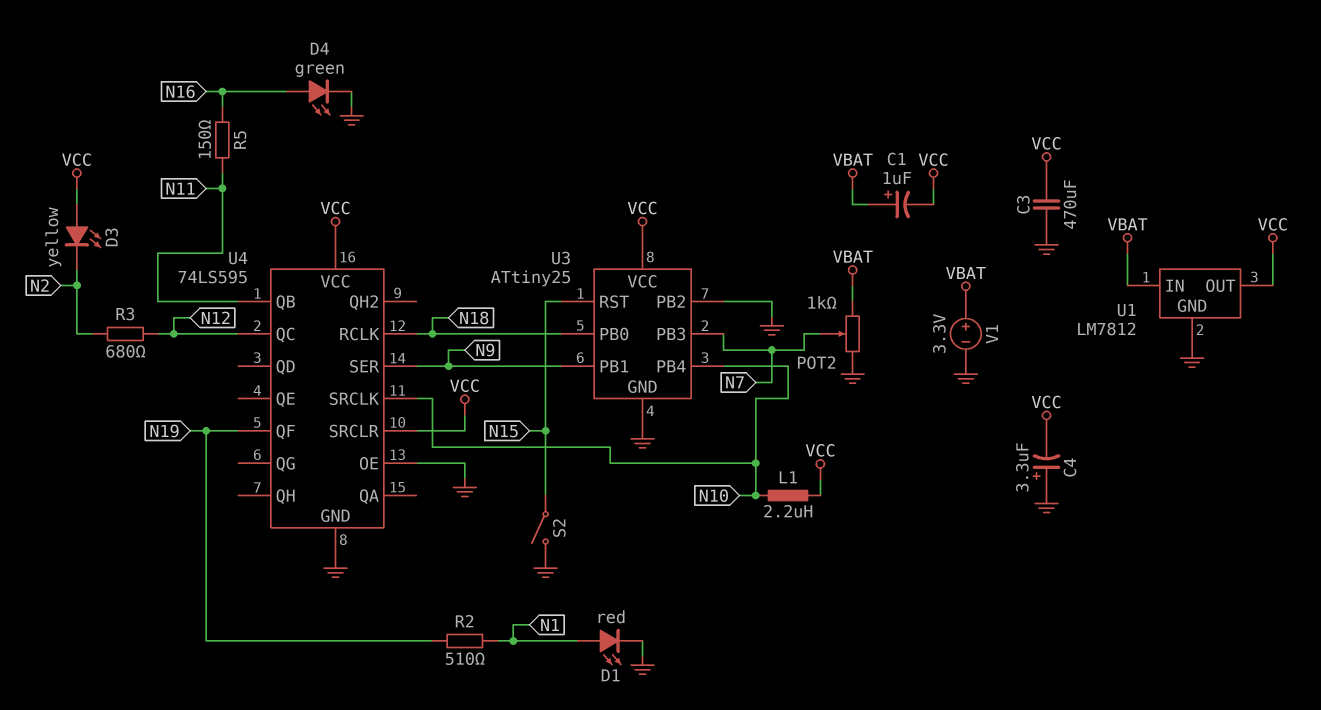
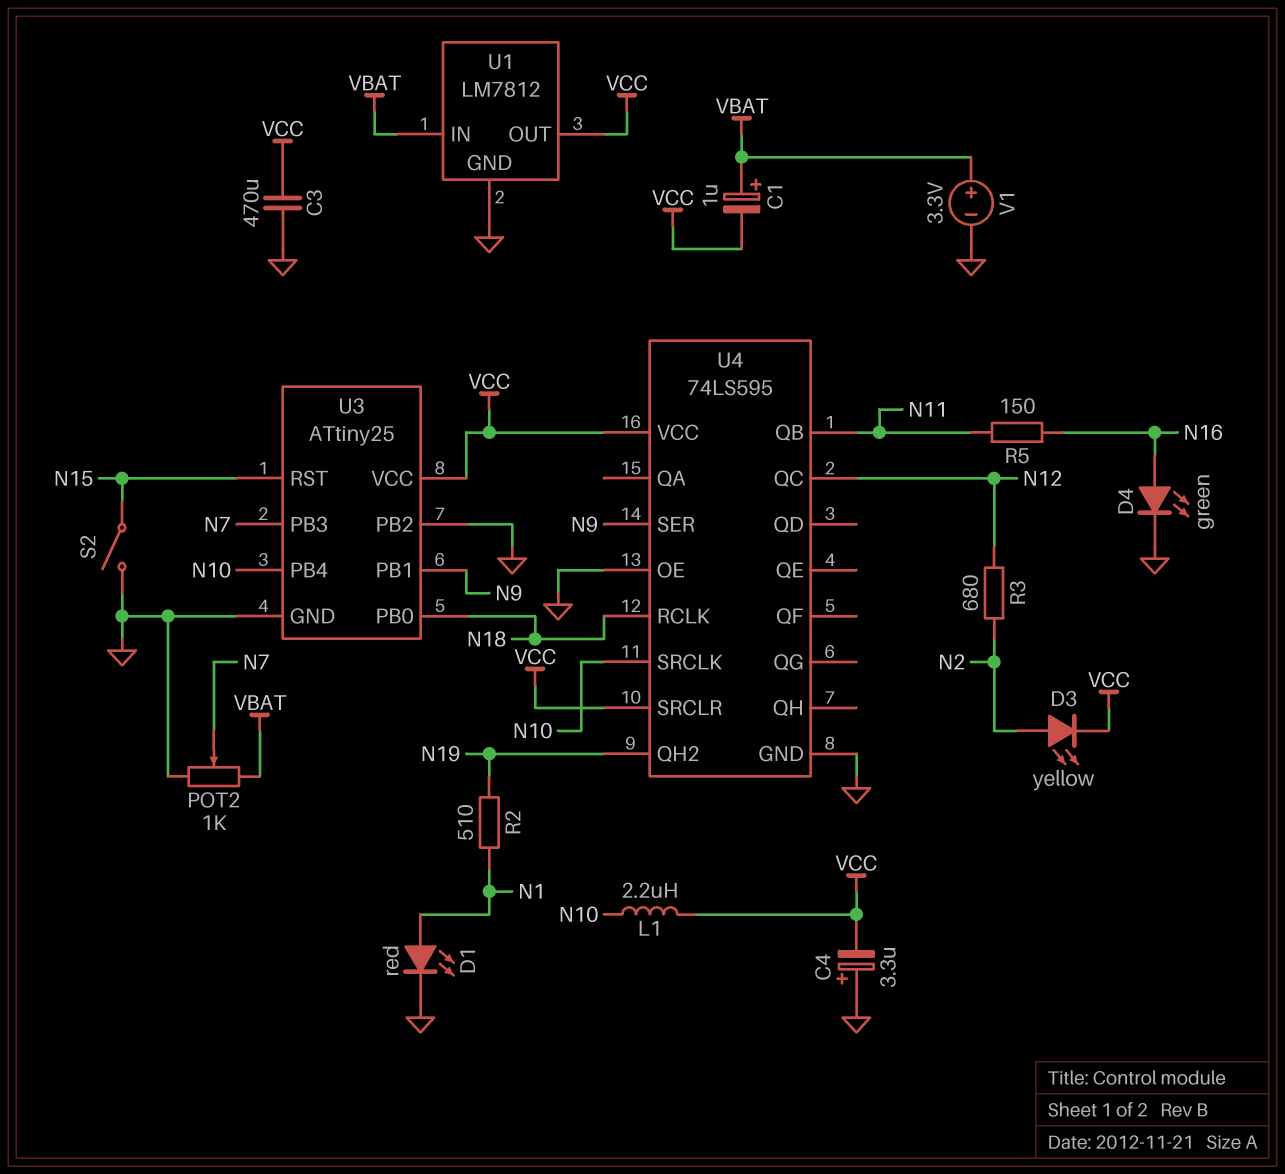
D3: LED yellow (A VCC, K N2) -> LED yellow (A N2, K VCC)
U4 pin QF: N19 -> none
U4 pin QH2: none -> N19

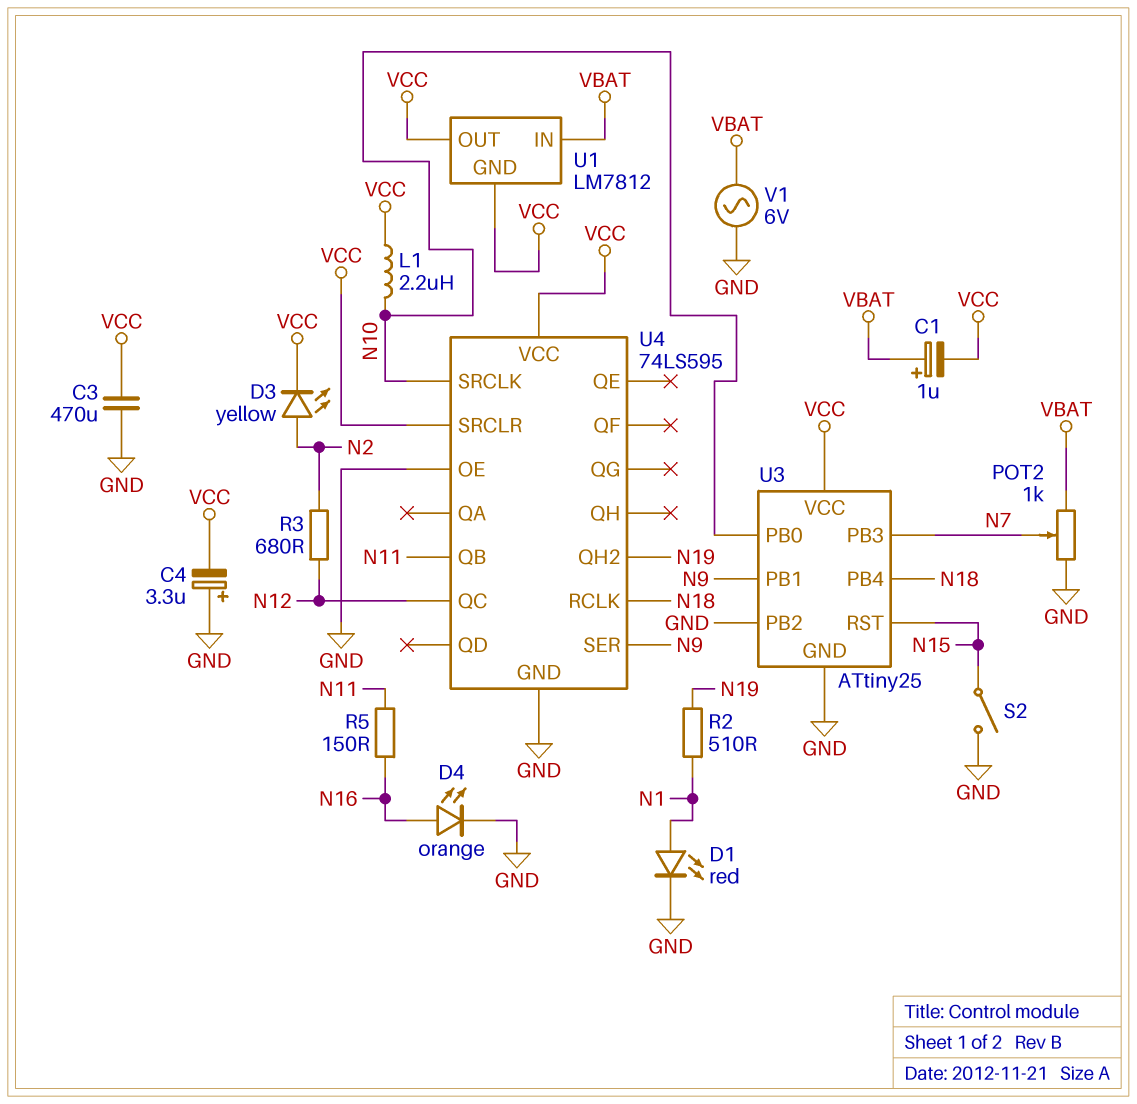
D4: LED green (A N16, K GND) -> LED orange (A N16, K GND)
U1 pin GND: GND -> VCC
U3 pin PB0: N18 -> N10
U3 pin PB4: N10 -> N18
V1: 3.3V (plus VBAT, minus GND) -> AC 6V (GND, VBAT)

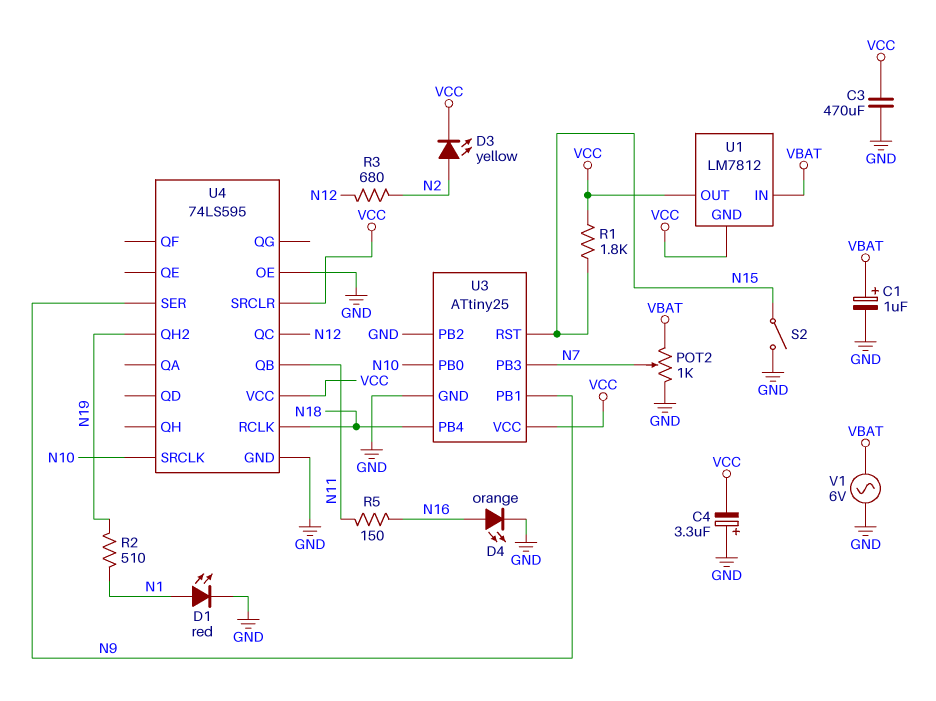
C1: 1uF (plus VBAT, minus VCC) -> 1uF (plus VBAT, minus GND)
L1: 2.2uH (N10, VCC) -> none
R1: none -> 1.8k (N15, VCC)

